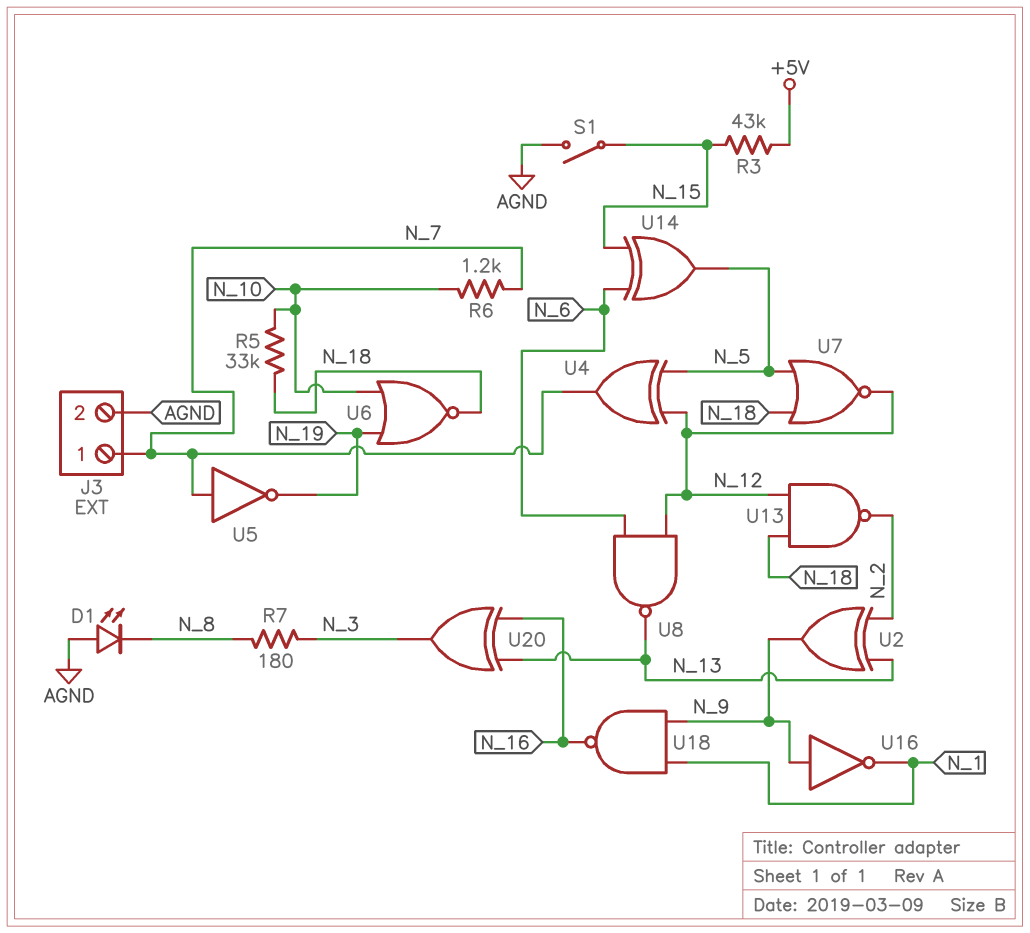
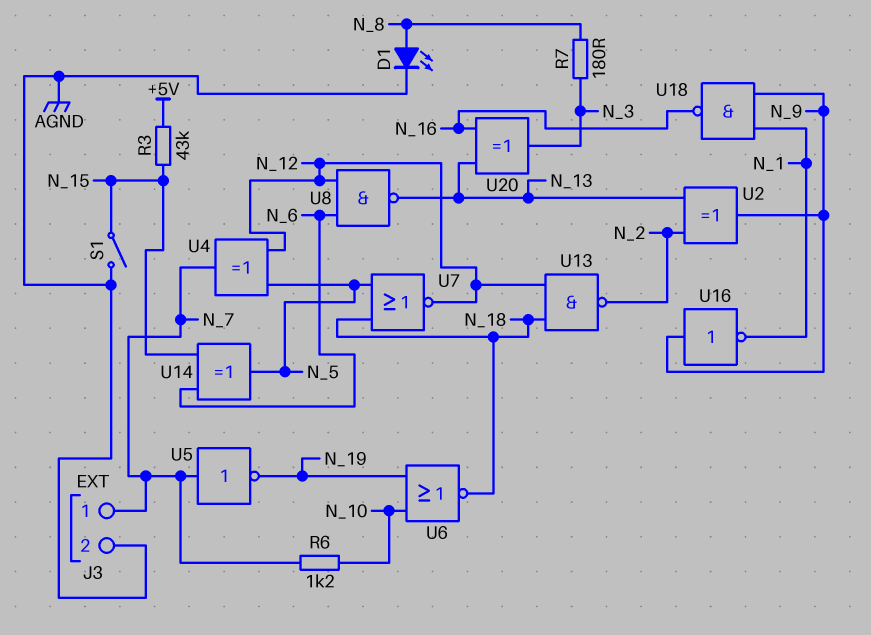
D1: LED (A AGND, K N_8) -> LED (A N_8, K AGND)
R5: 33k (N_10, N_18) -> none

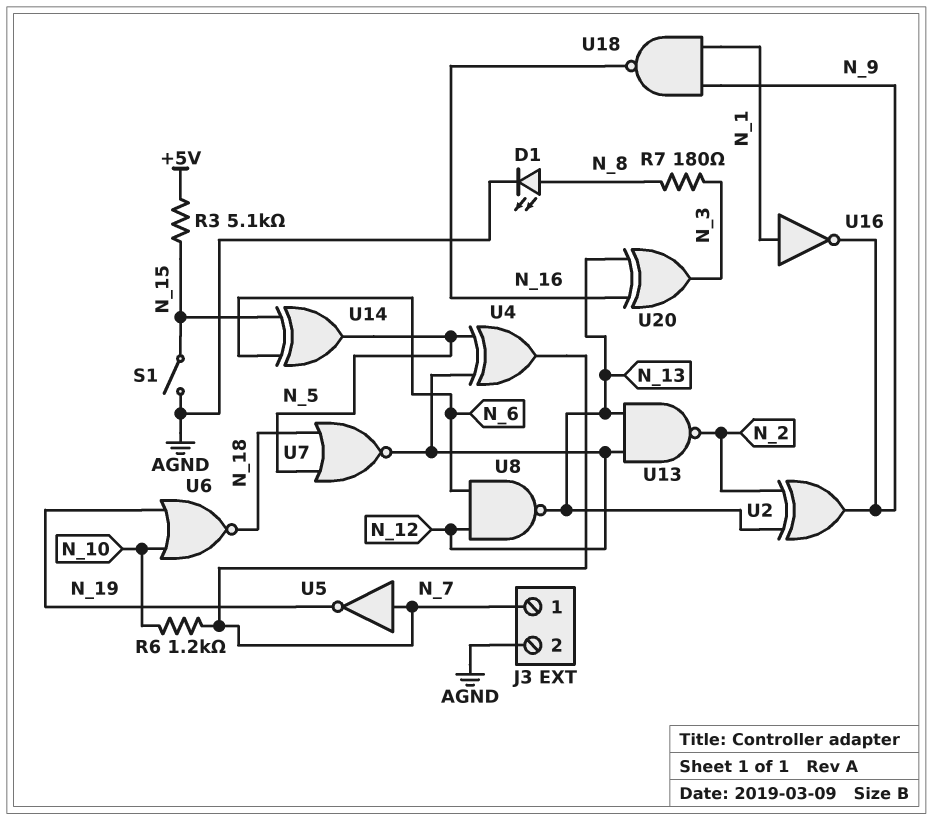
R3: 43k (+5V, N_15) -> 5.1k (+5V, N_15)
U13: NAND (in N_12, in N_18, out N_2) -> NAND (in N_12, in N_13, out N_2)
U16: NOT (in N_9, out N_1) -> NOT (in N_1, out N_9)

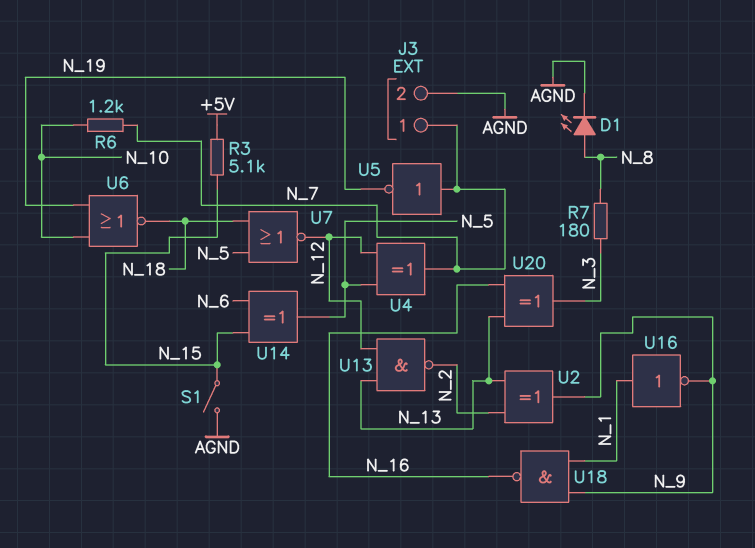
U8: NAND (in N_6, in N_12, out N_13) -> none

